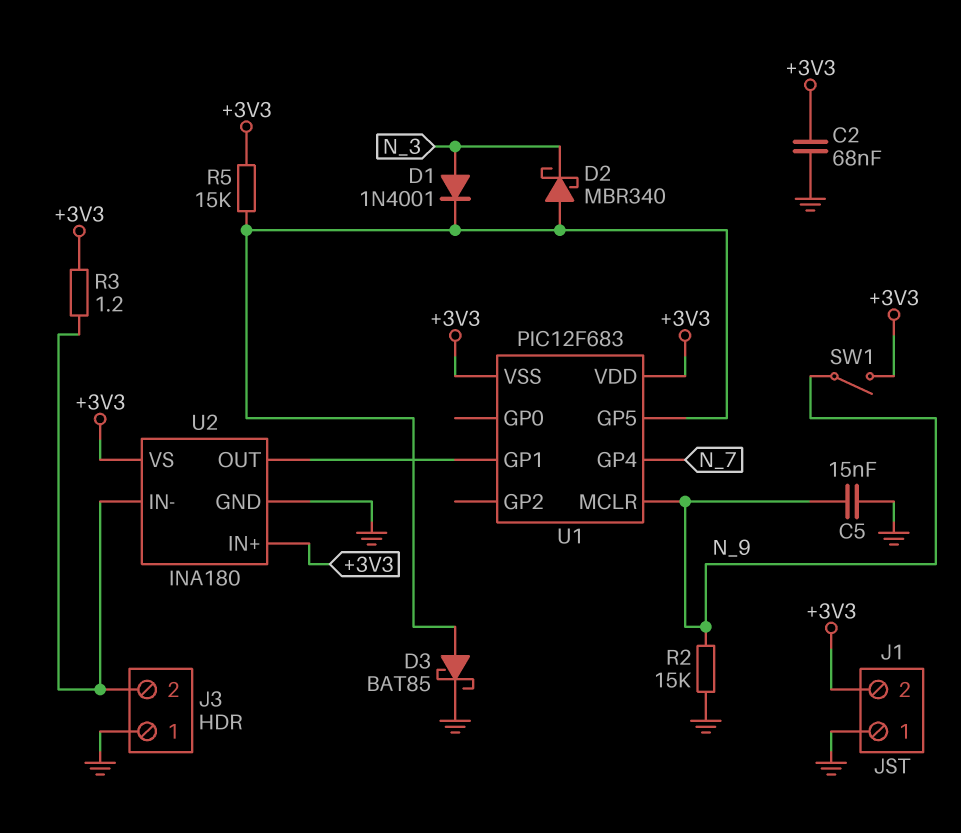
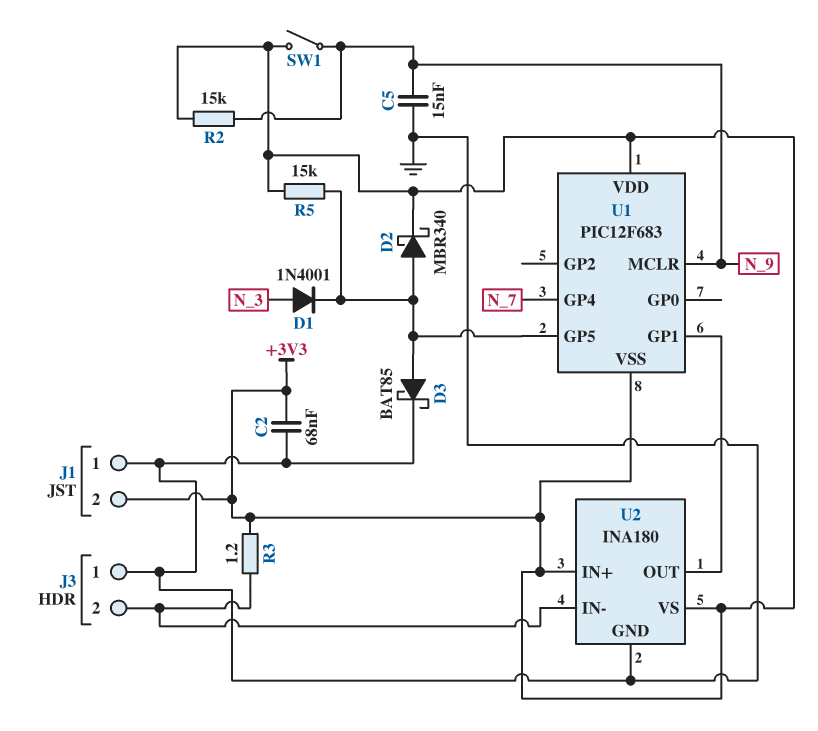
D2: schottky MBR340 (A U1/GP5, K N_3) -> schottky MBR340 (A U1/GP5, K +3V3)
R2: 15k (GND, N_9) -> 15k (+3V3, N_9)

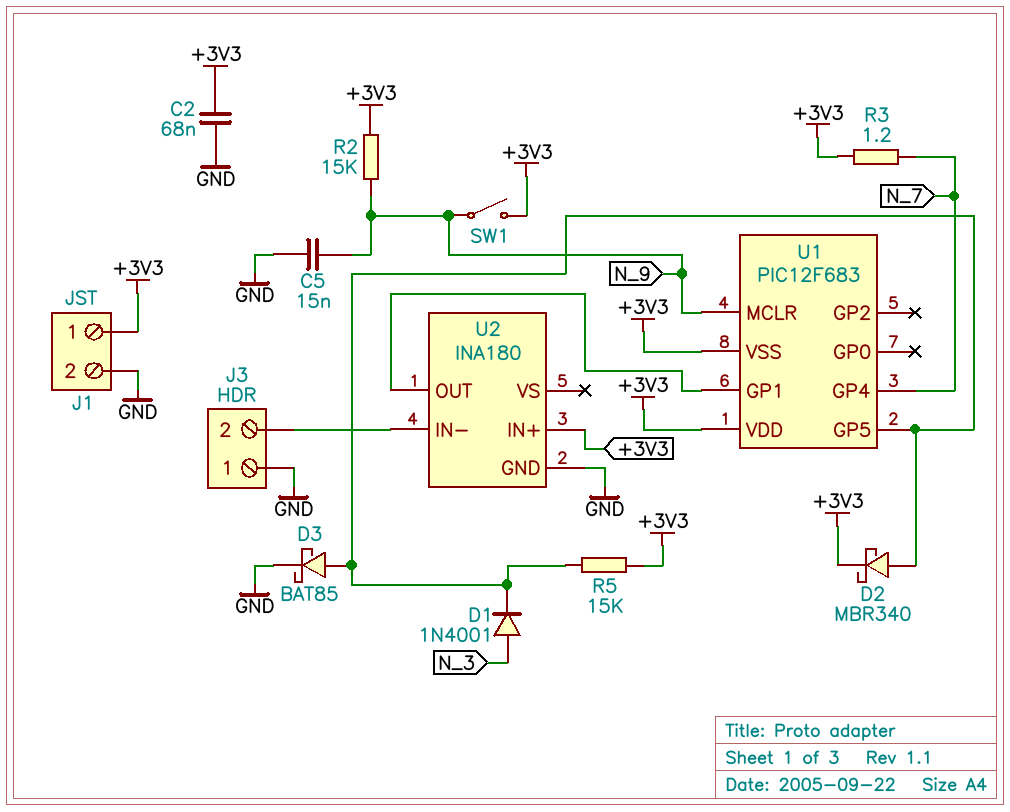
J1 pin 1: GND -> +3V3
J1 pin 2: +3V3 -> GND
R3: 1.2 (+3V3, J3/2) -> 1.2 (+3V3, N_7)
U2 pin VS: +3V3 -> none

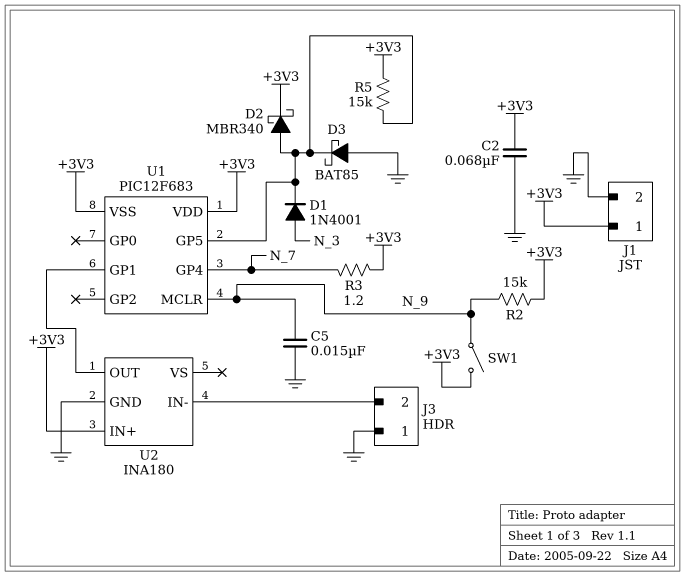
D3: schottky BAT85 (A U1/GP5, K GND) -> schottky BAT85 (A GND, K U1/GP5)

